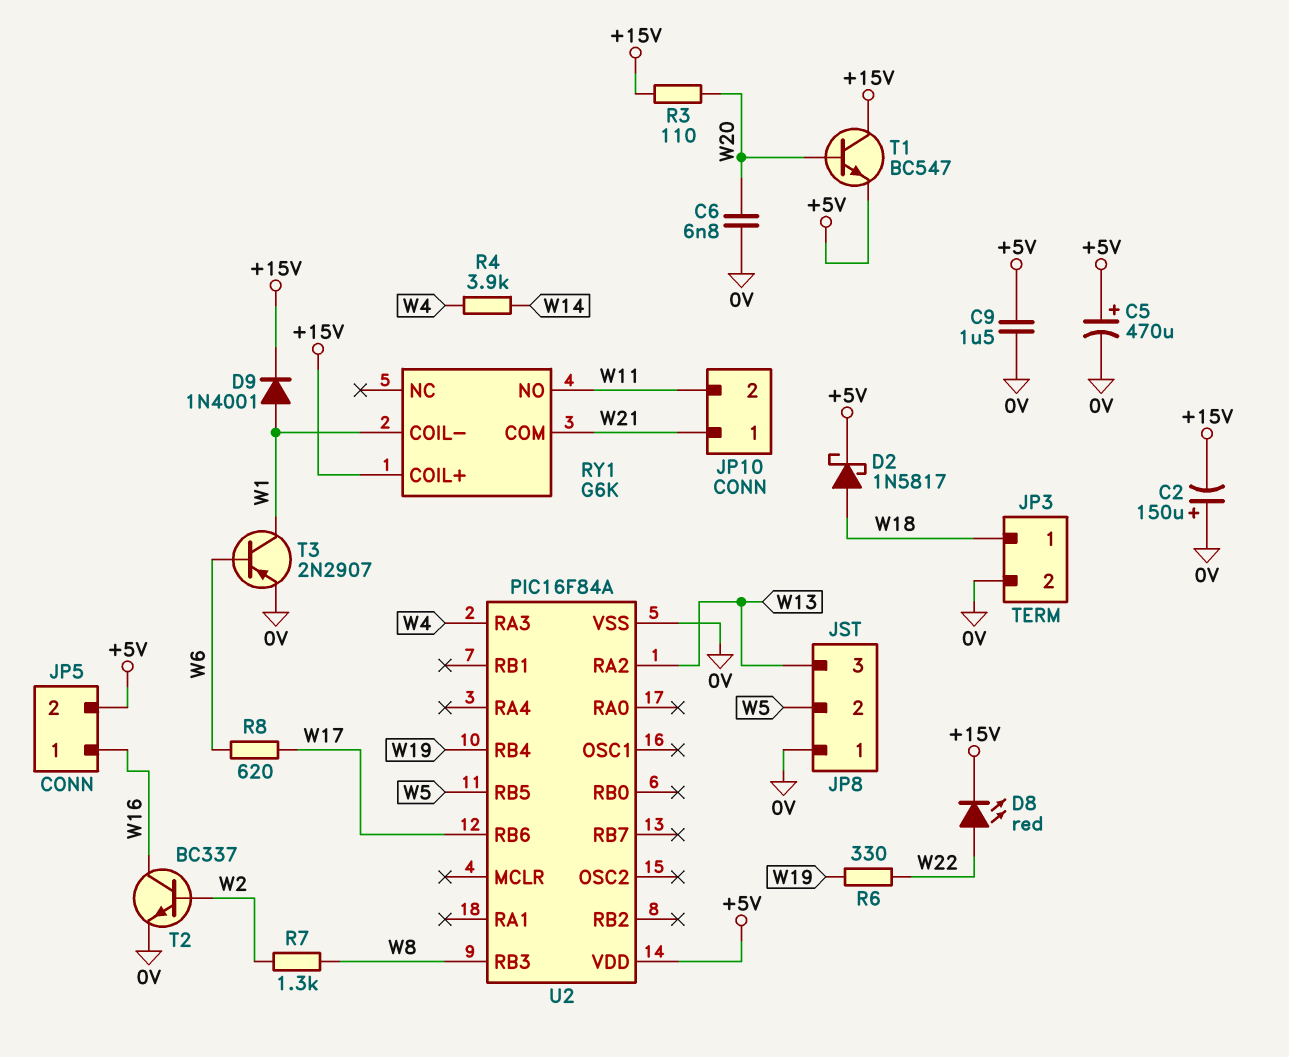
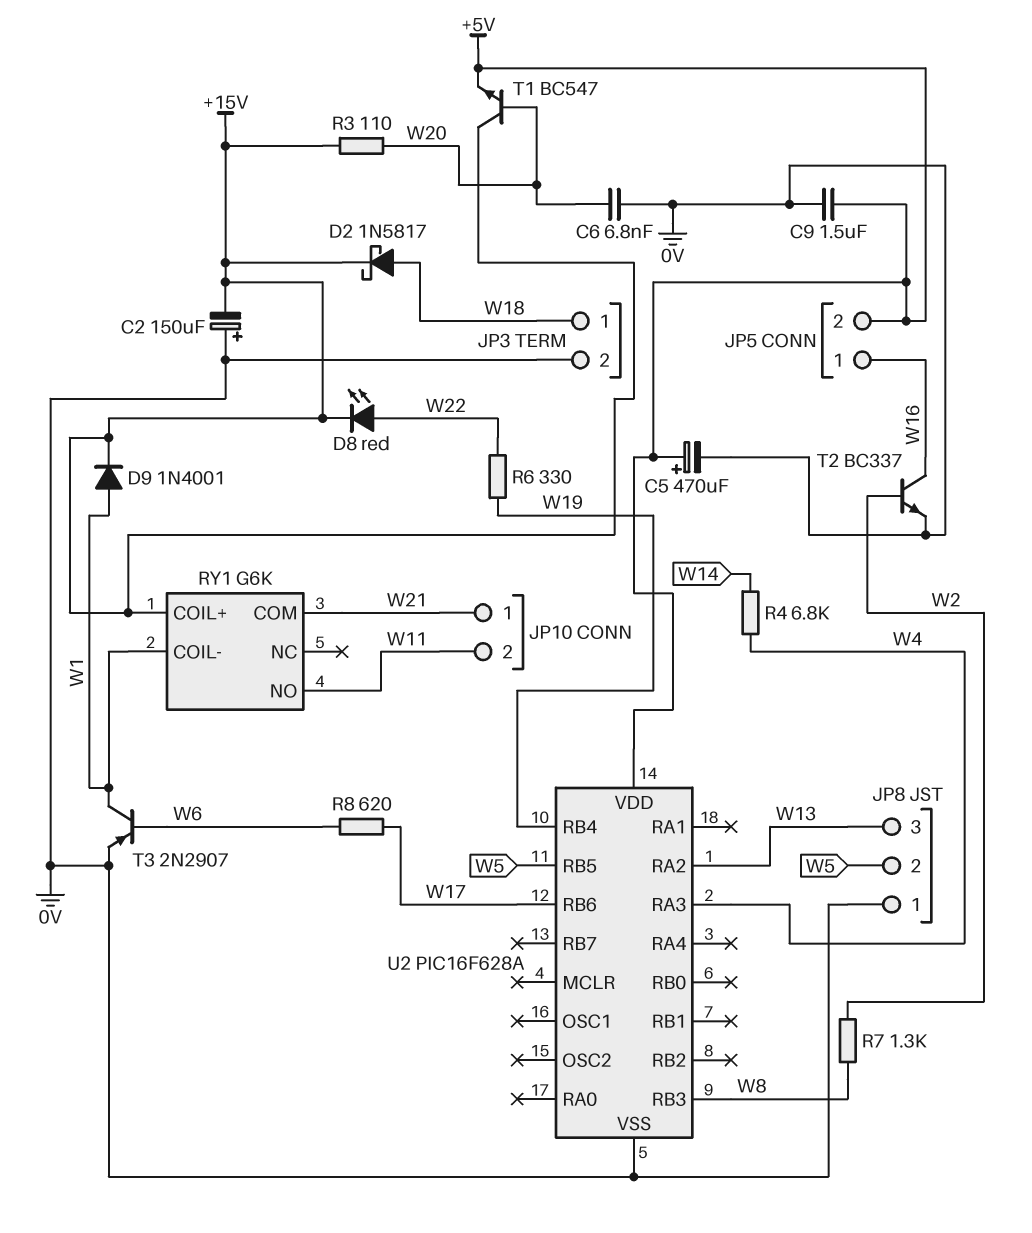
D2: schottky 1N5817 (A W18, K +5V) -> schottky 1N5817 (A W18, K +15V)
R4: 3.9k (W4, W14) -> 6.8k (W4, W14)
U2: PIC16F84A -> PIC16F628A

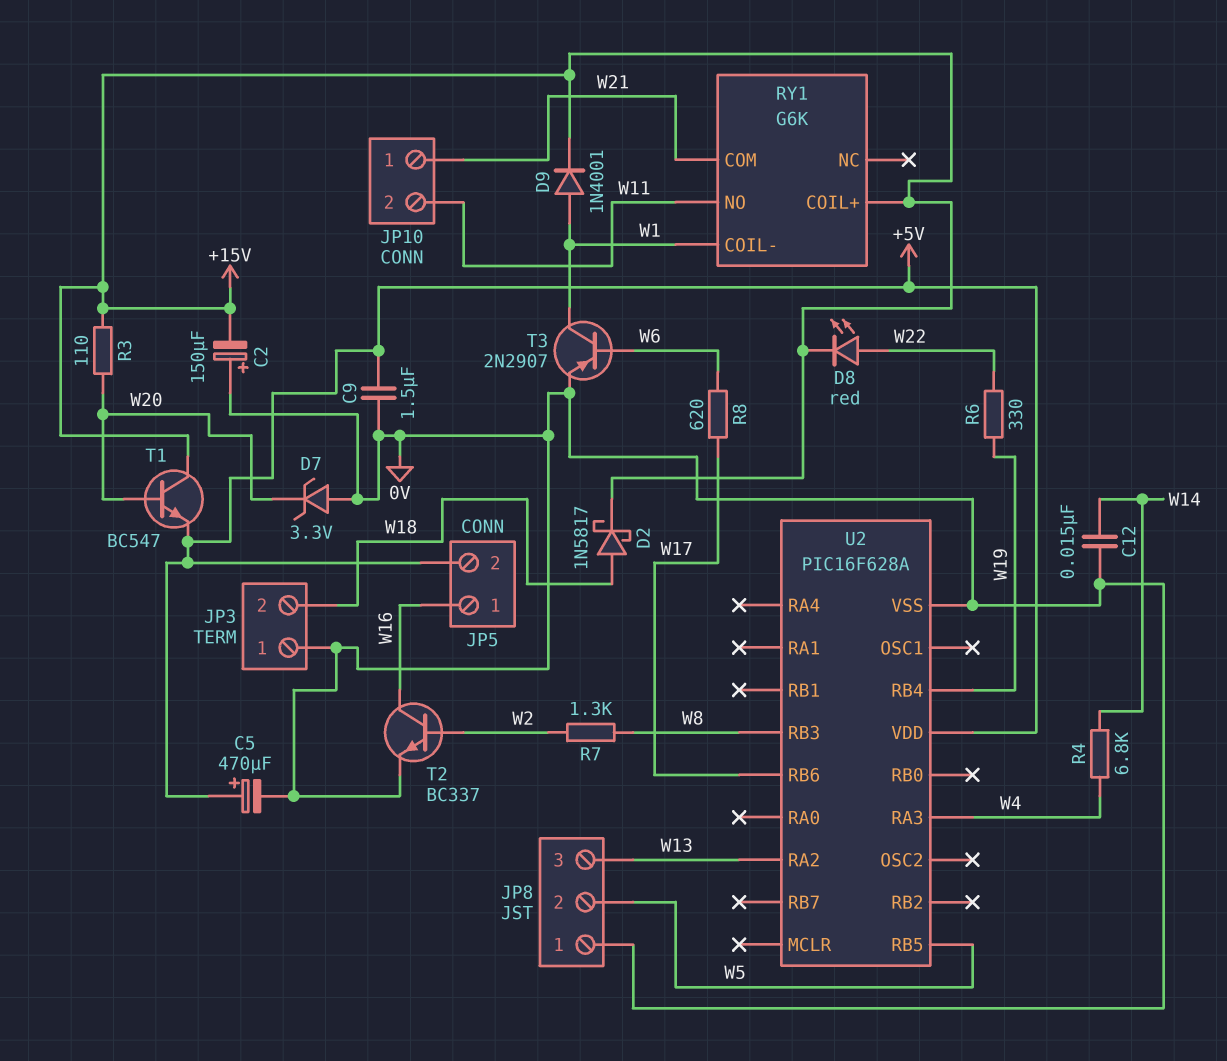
C6: 6.8nF (0V, W20) -> none
C12: none -> 15nF (0V, W14)
D7: none -> zener 3.3V (A 0V, K W20)
JP3 pin 1: W18 -> 0V
JP3 pin 2: 0V -> W18

